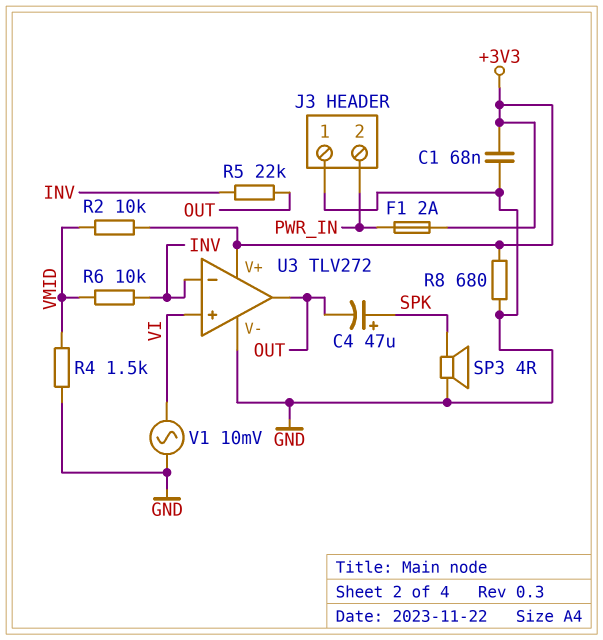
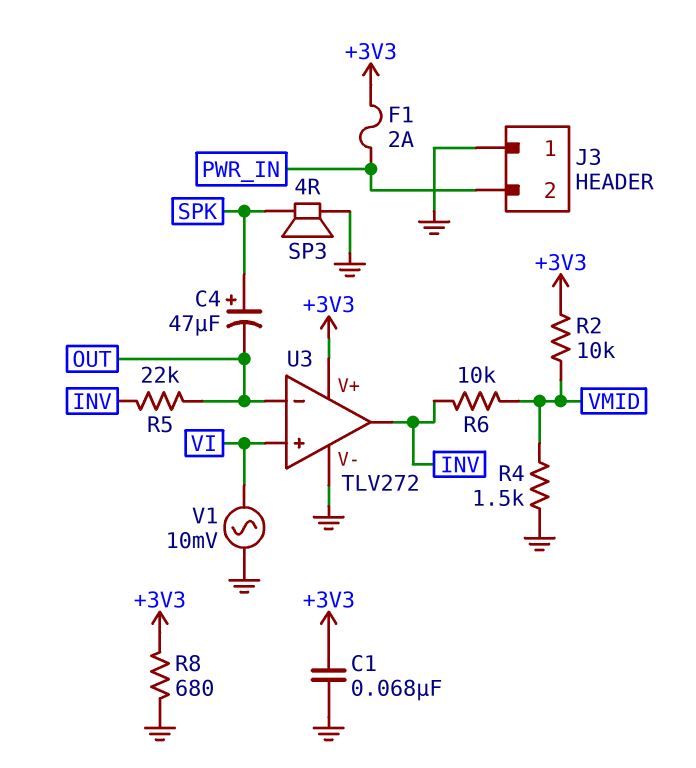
U3 pin in-: INV -> OUT
U3 pin out: OUT -> INV

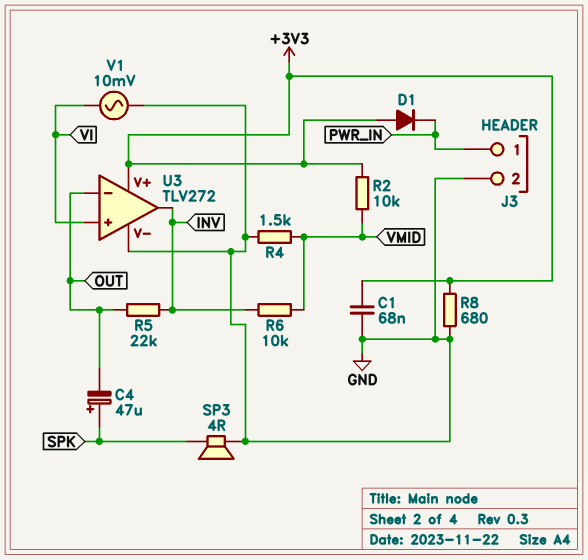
D1: none -> diode (A +3V3, K PWR_IN)
F1: 2A (+3V3, PWR_IN) -> none
J3 pin 1: GND -> PWR_IN
J3 pin 2: PWR_IN -> GND

